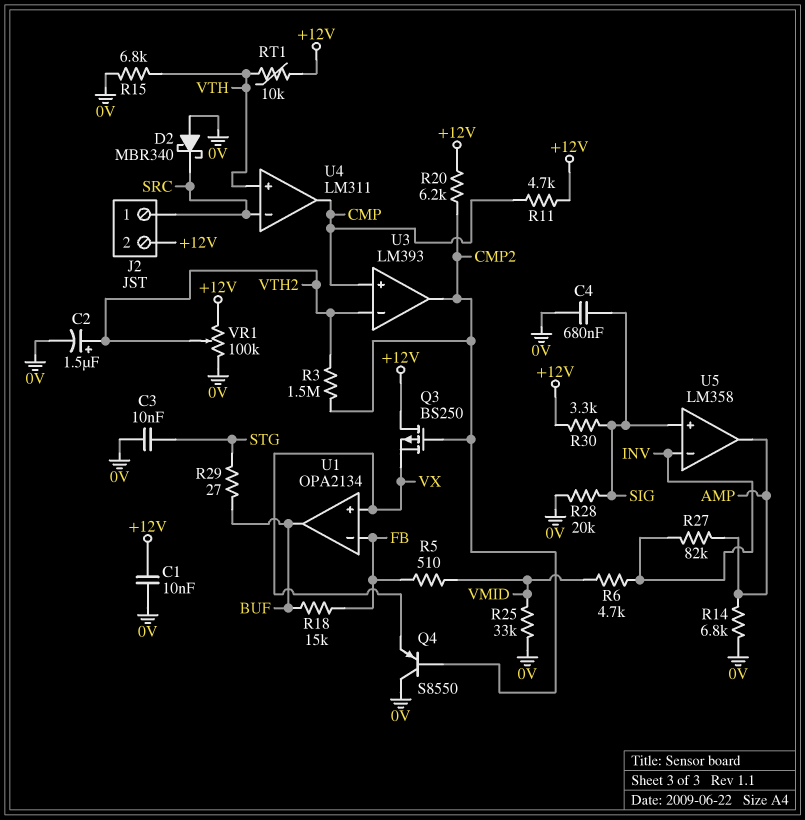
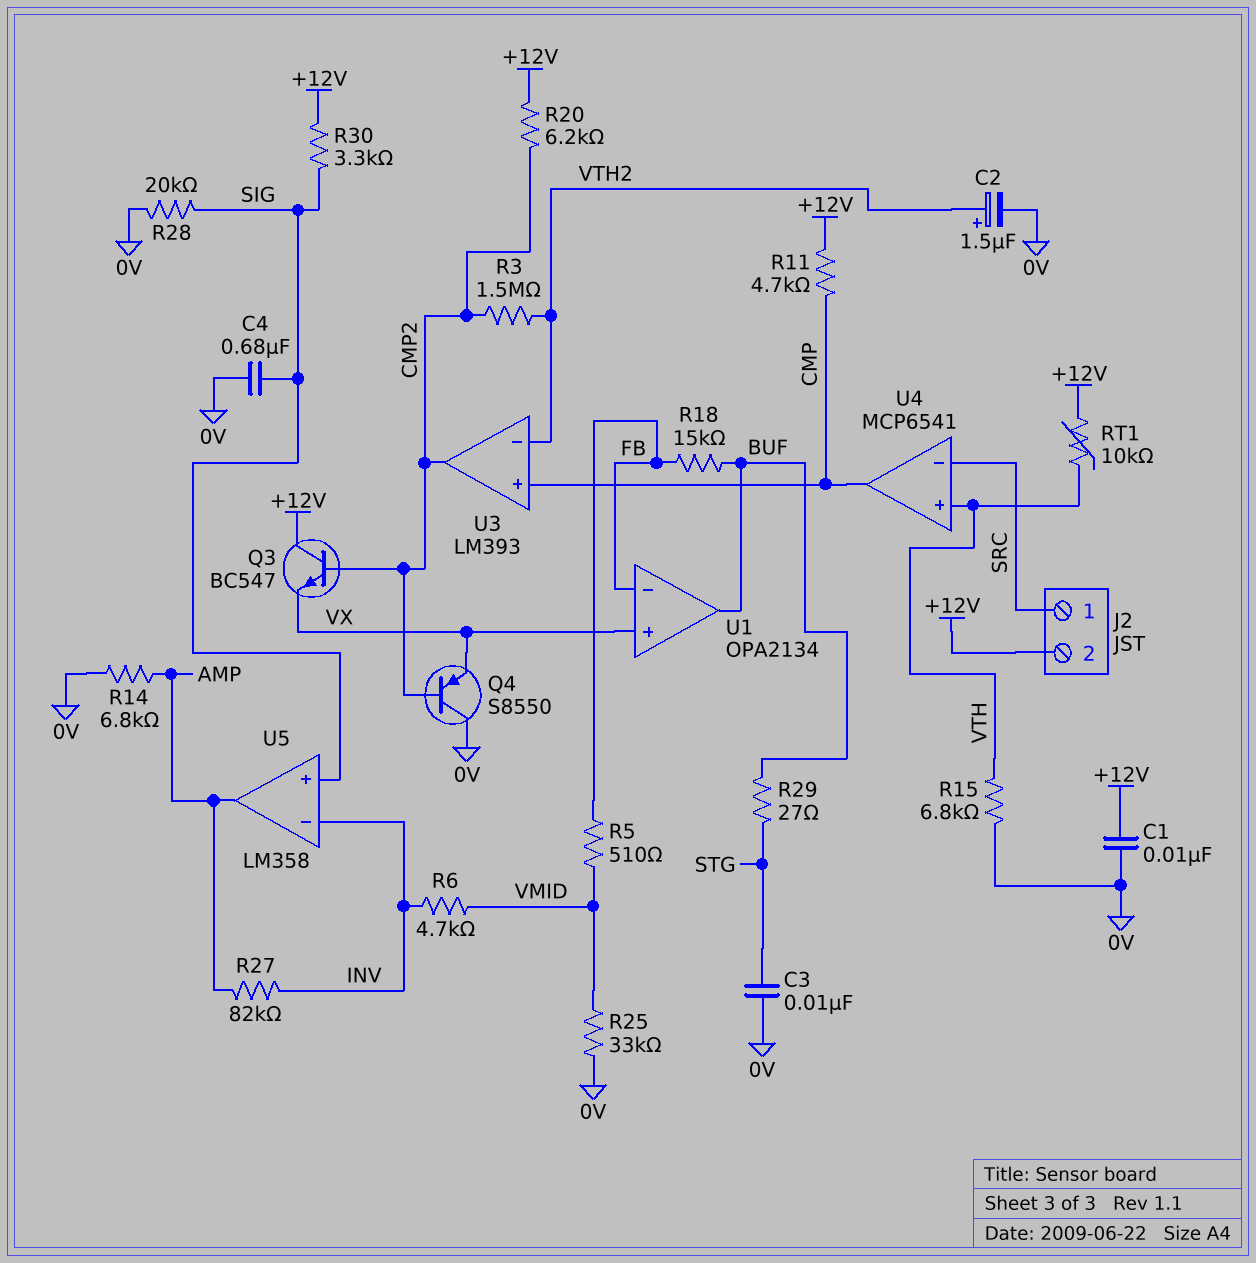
D2: schottky MBR340 (A 0V, K SRC) -> none
Q3: PMOS BS250 (G CMP2, D +12V, S VX) -> NPN BC547 (B CMP2, C +12V, E VX)
U4: LM311 -> MCP6541
VR1: 100k (+12V, 0V, wiper VTH2) -> none

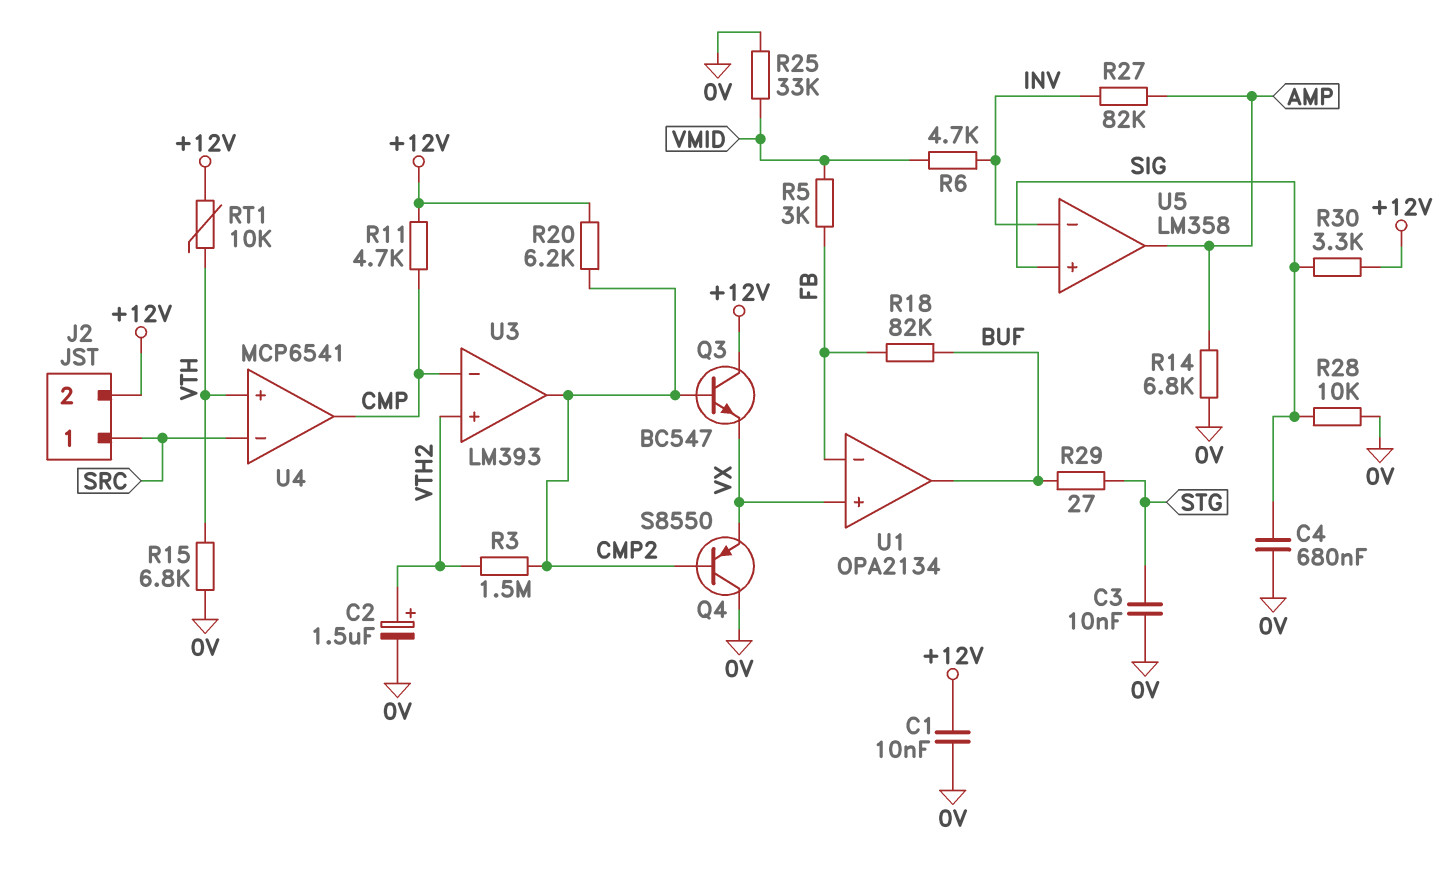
R5: 510 (FB, VMID) -> 3k (FB, VMID)
R18: 15k (BUF, FB) -> 82k (BUF, FB)
R28: 20k (0V, SIG) -> 10k (0V, SIG)
U3 pin in+: CMP -> VTH2
U3 pin in-: VTH2 -> CMP

